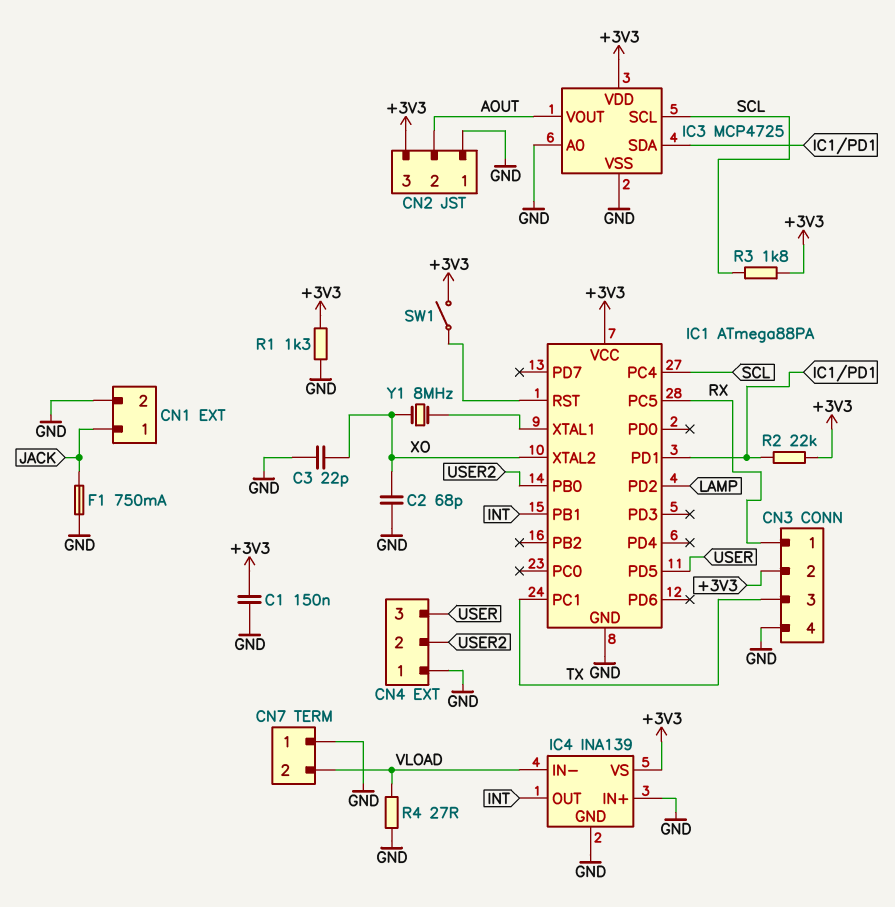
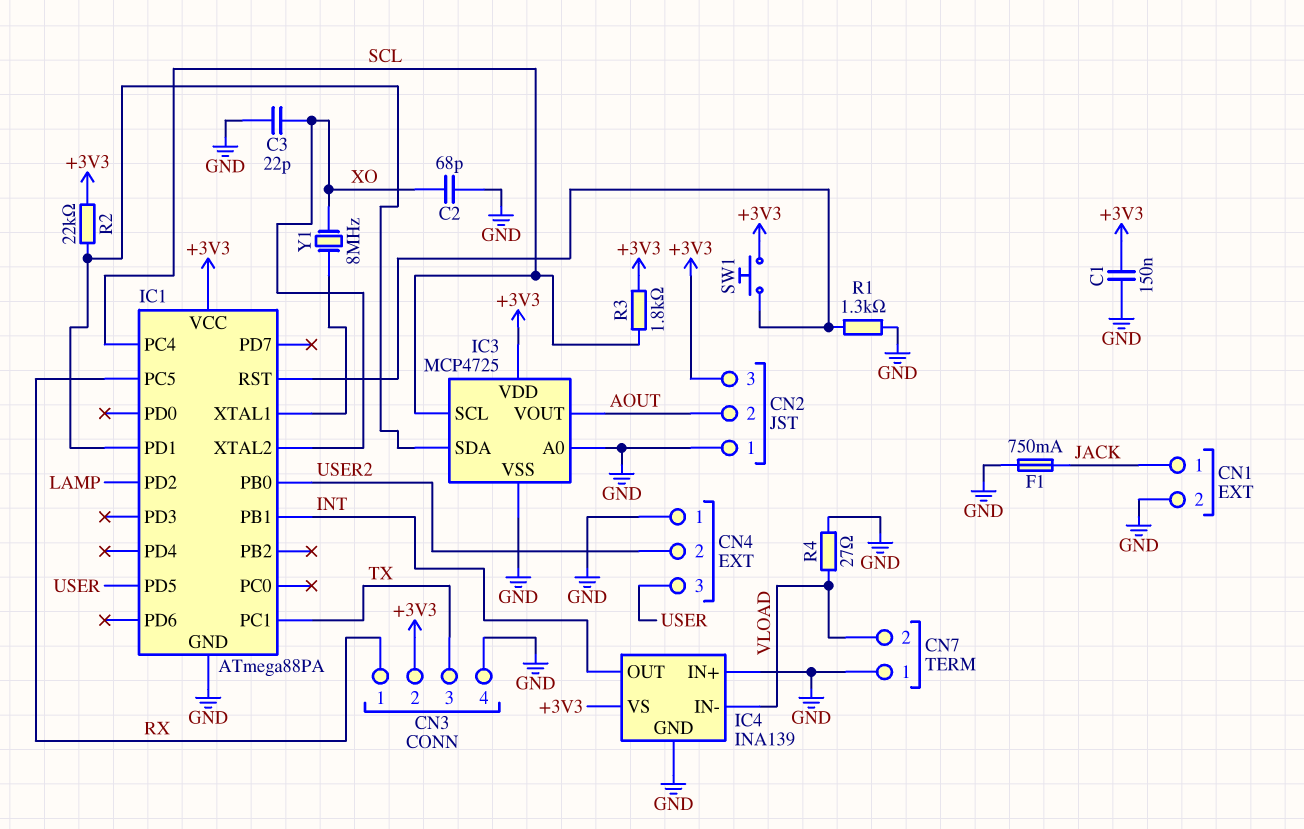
R1: 1.3k (+3V3, GND) -> 1.3k (GND, IC1/RST)
SW1: switch (+3V3, IC1/RST) -> button (+3V3, IC1/RST)

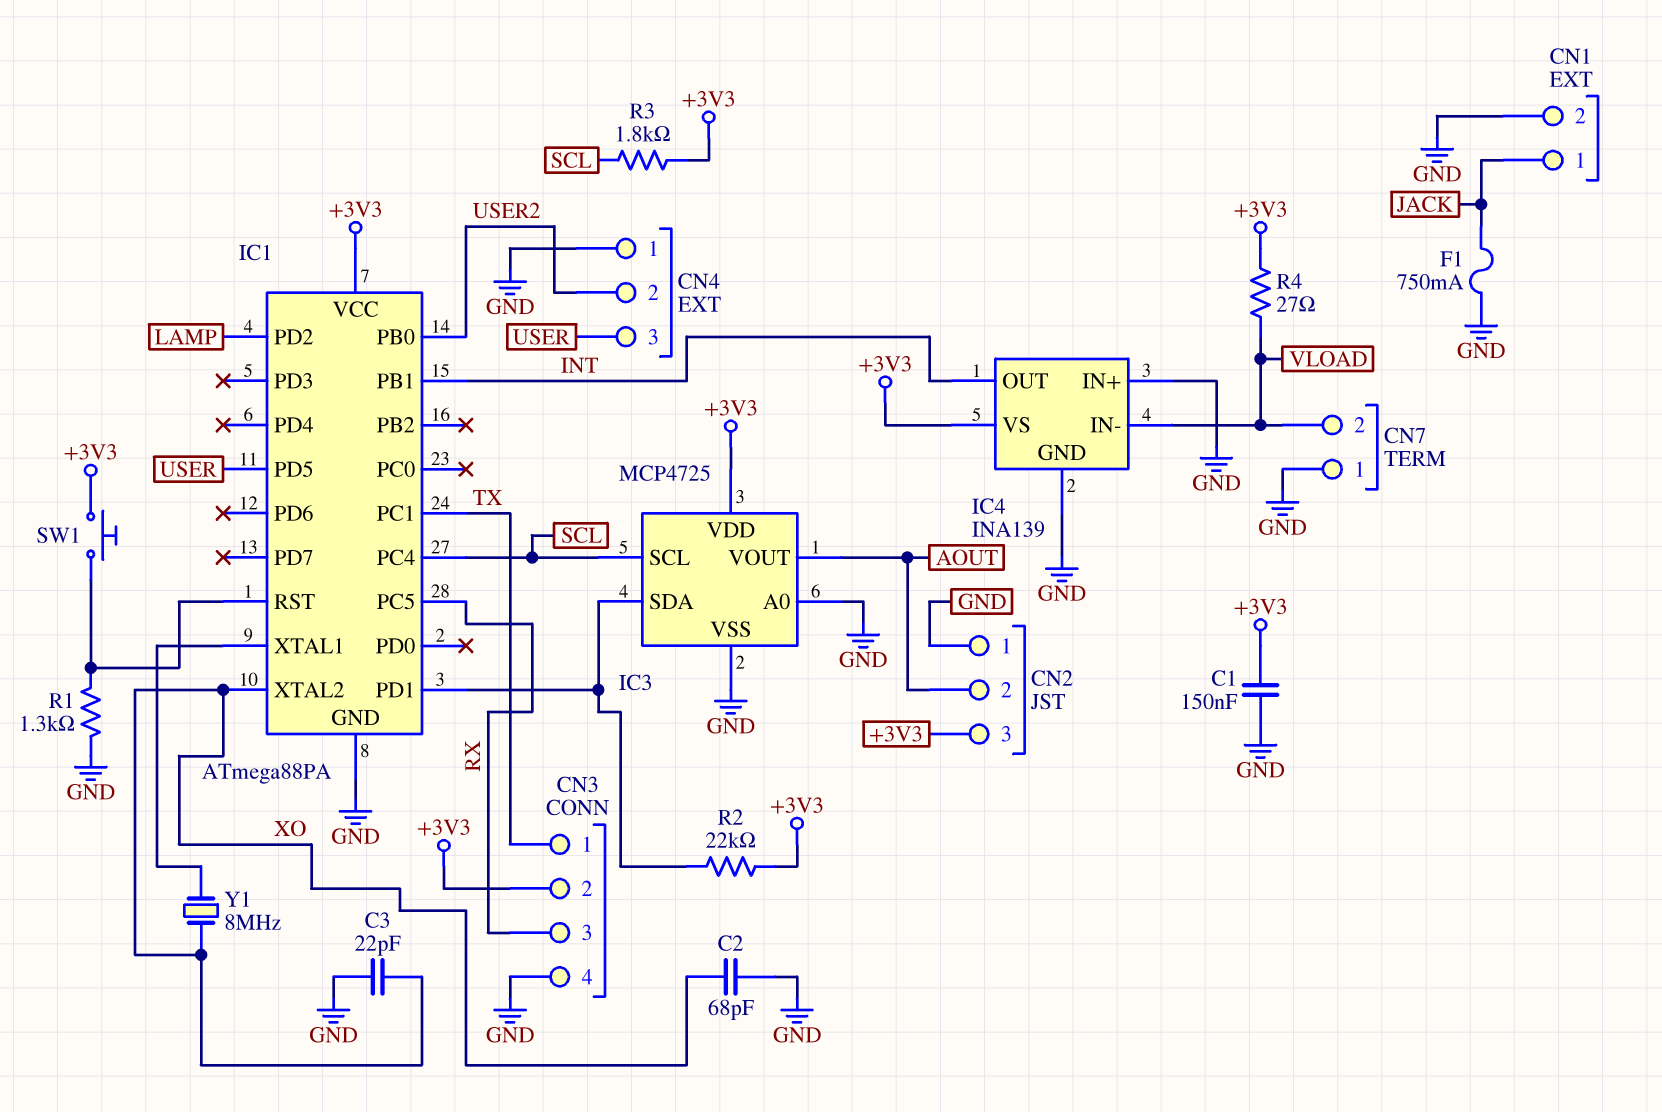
CN3 pin 1: RX -> TX
CN3 pin 3: TX -> RX
R4: 27 (GND, VLOAD) -> 27 (+3V3, VLOAD)

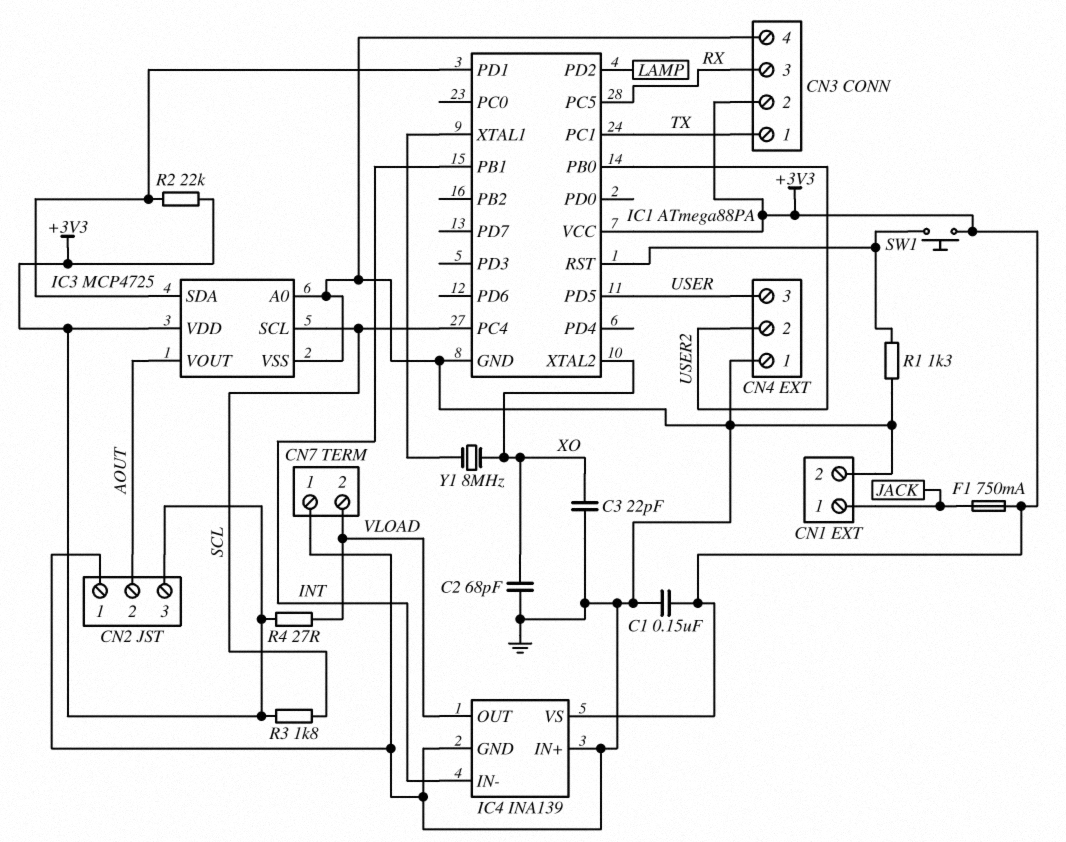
F1: 750mA (GND, JACK) -> 750mA (+3V3, JACK)
IC4 pin IN-: VLOAD -> INT
IC4 pin OUT: INT -> VLOAD

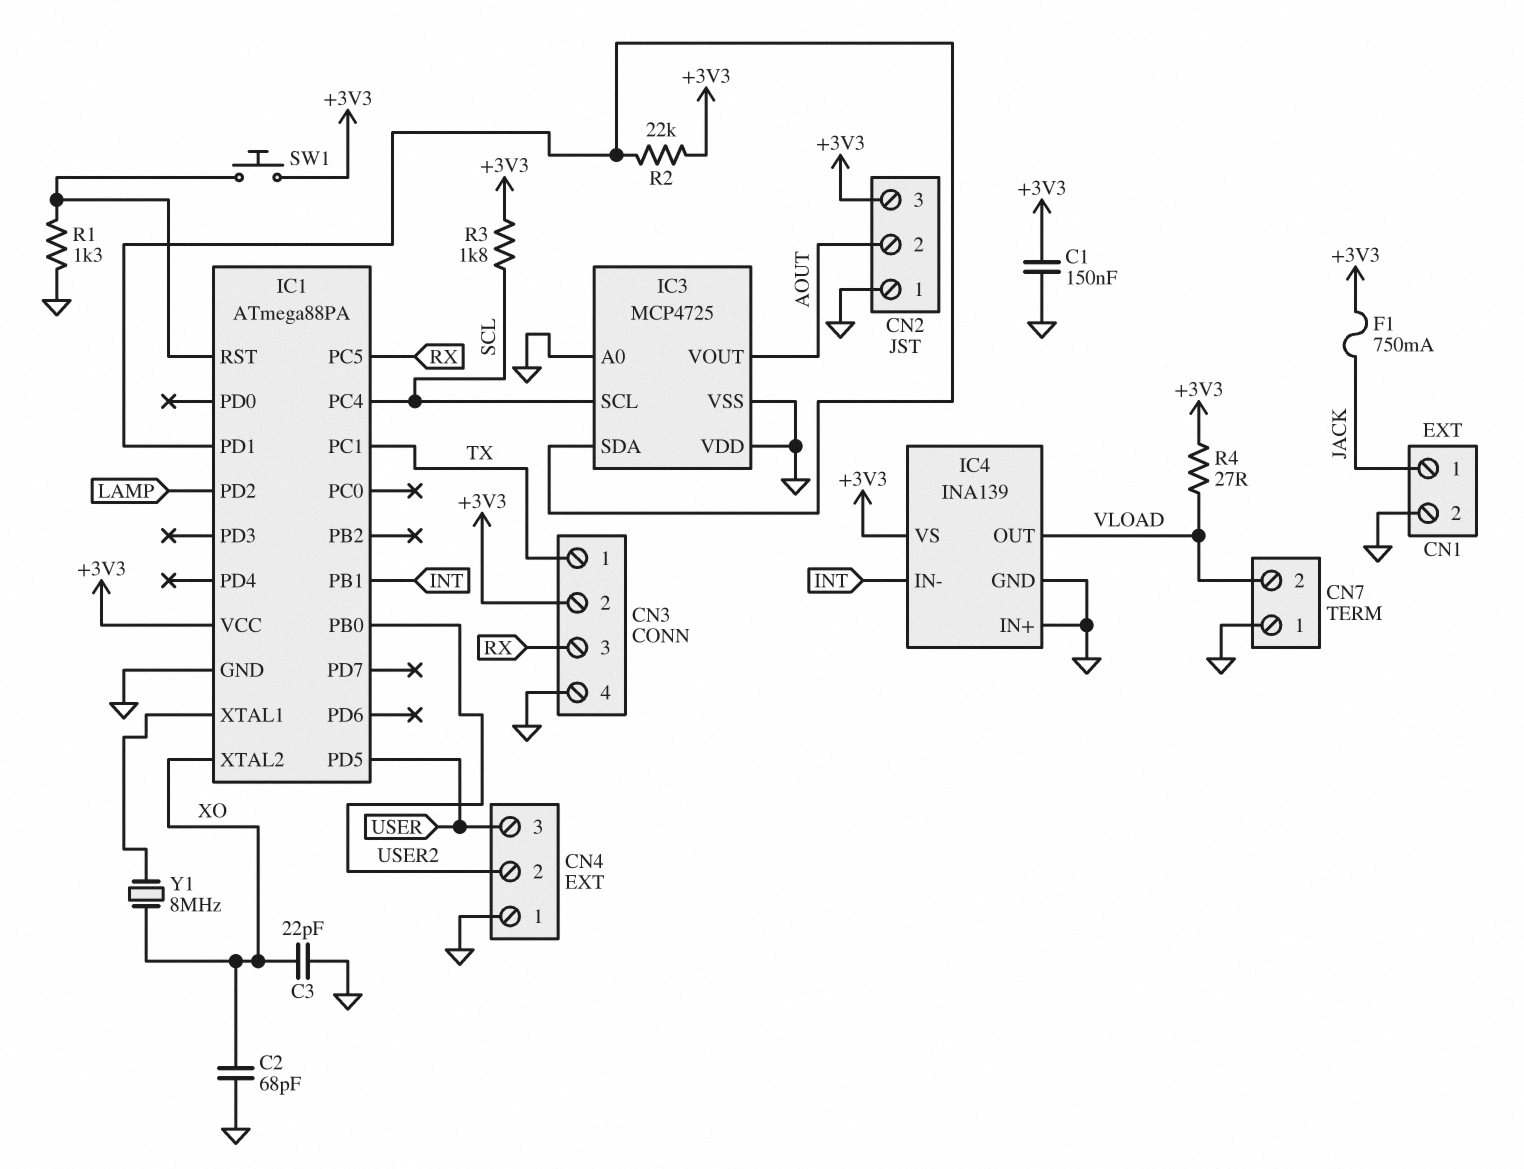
IC3 pin VDD: +3V3 -> GND

